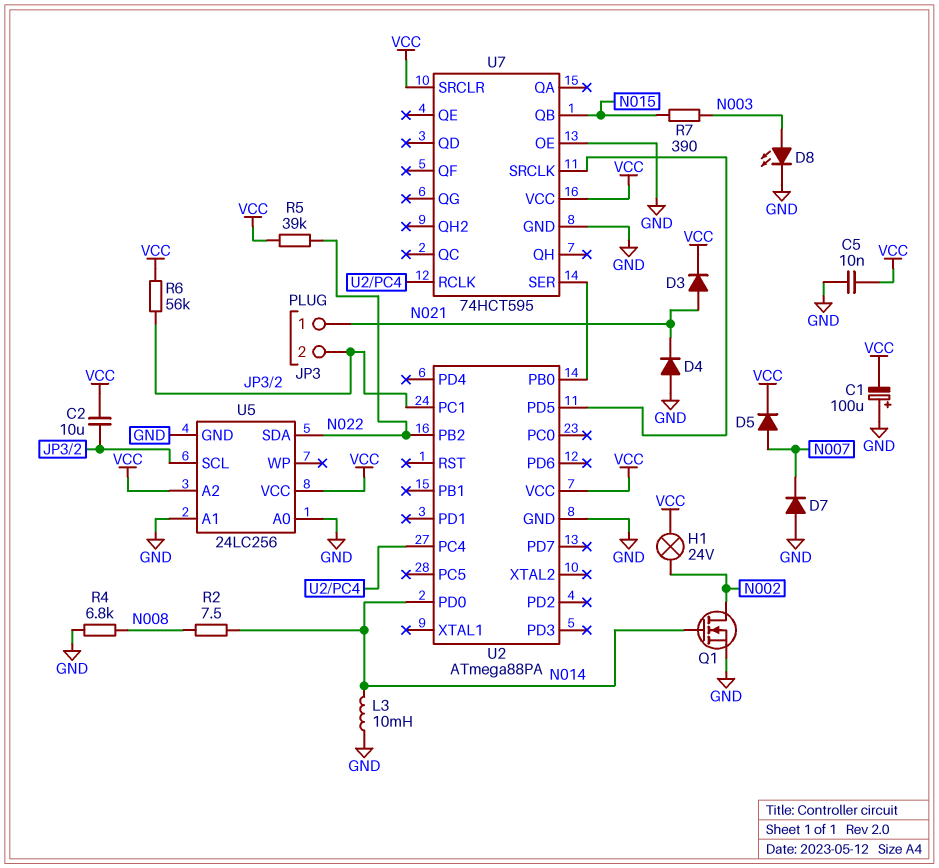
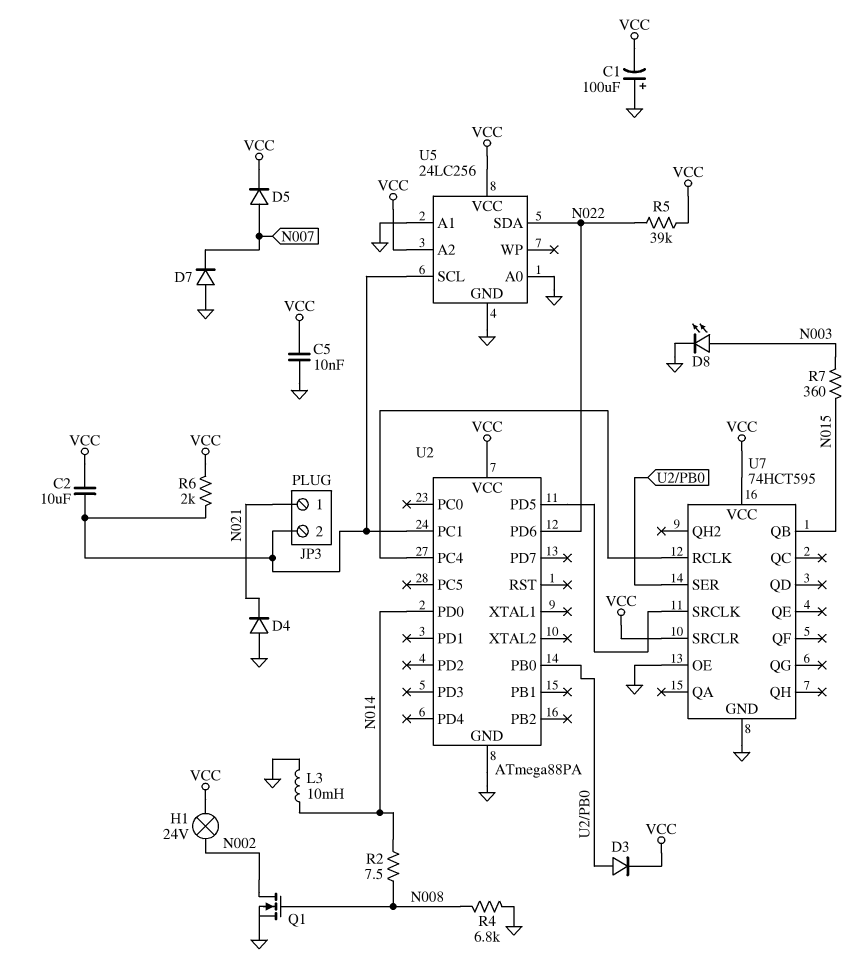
D3: diode (A N021, K VCC) -> diode (A U2/PB0, K VCC)
Q1: NMOS (G N014, D N002, S GND) -> NMOS (G N008, D N002, S GND)
R6: 56k (JP3/2, VCC) -> 2k (JP3/2, VCC)
R7: 390 (N003, N015) -> 360 (N003, N015)
U2 pin PB2: N022 -> none
U2 pin PD6: none -> N022

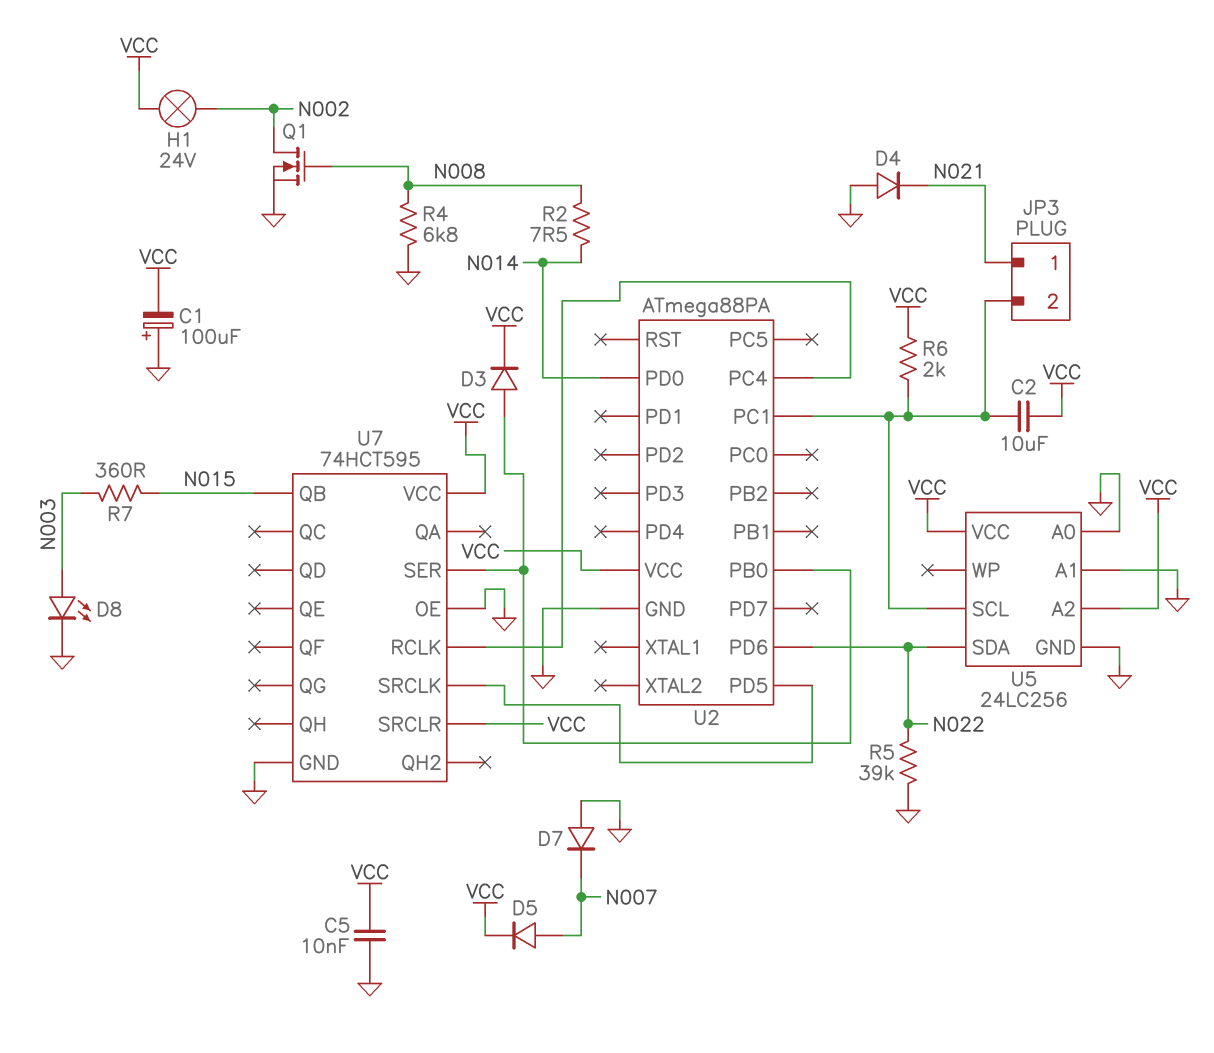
L3: 10mH (GND, N014) -> none
R5: 39k (N022, VCC) -> 39k (GND, N022)

